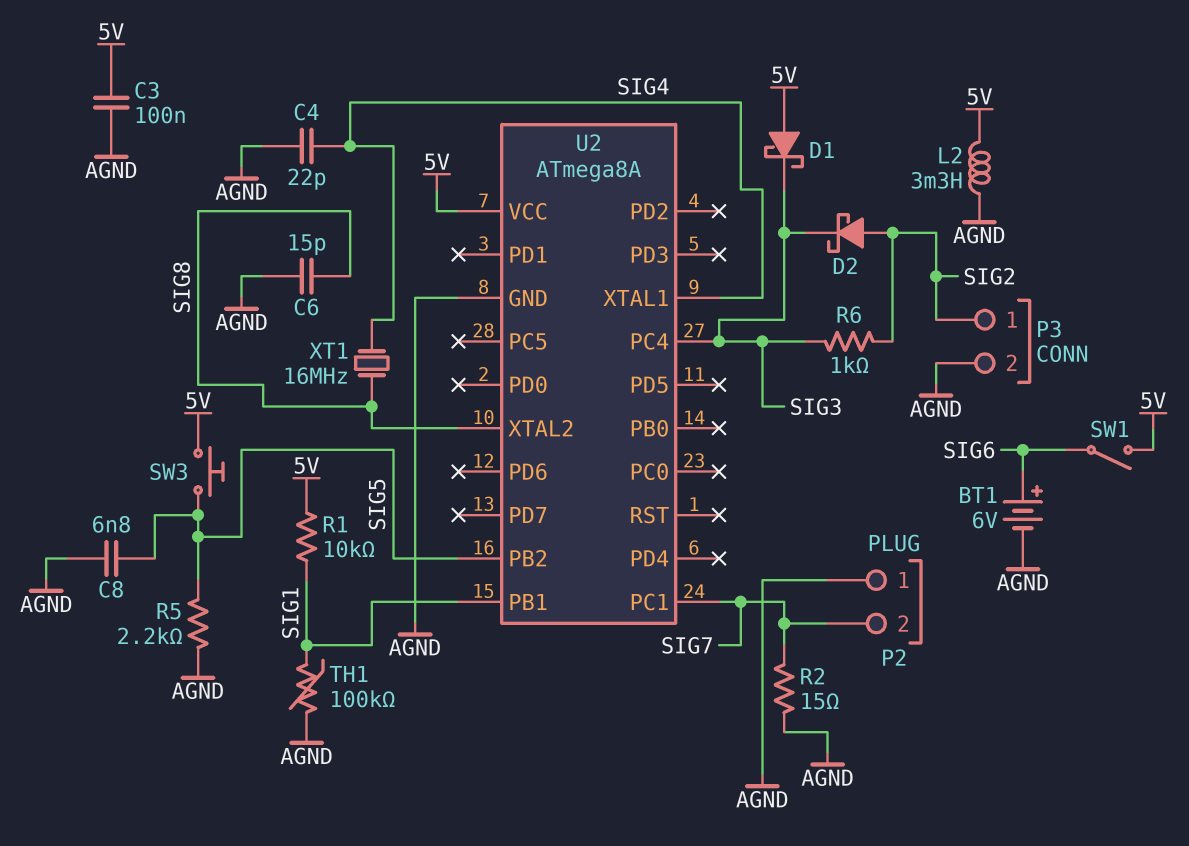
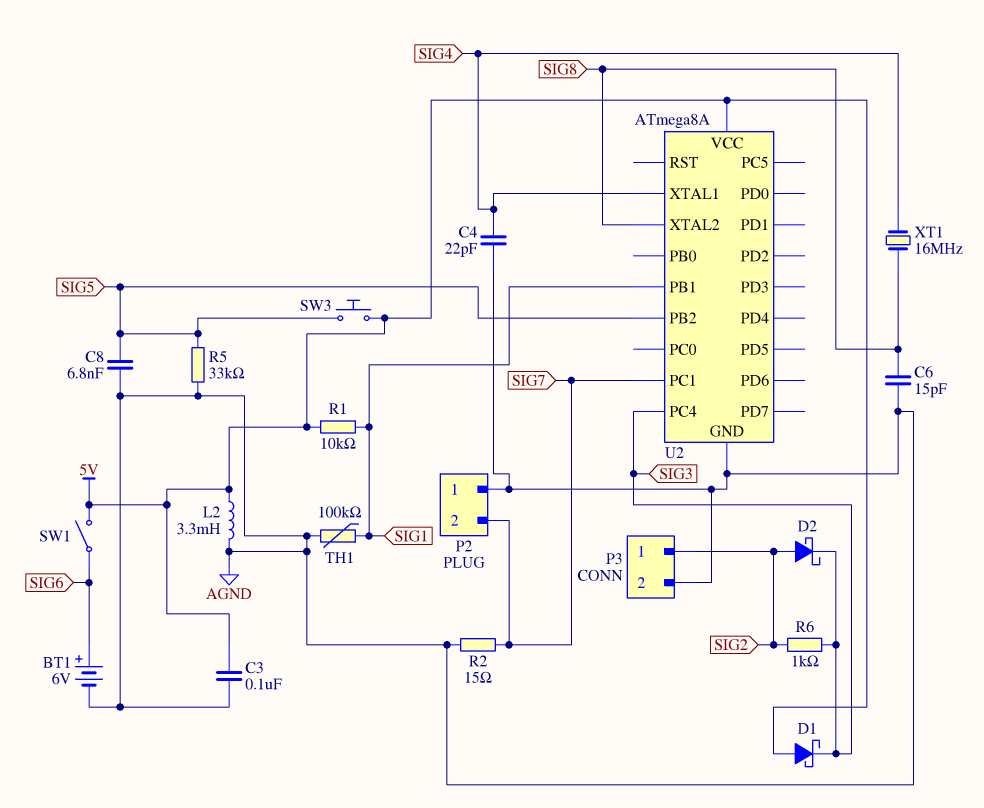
R5: 2.2k (AGND, SIG5) -> 33k (AGND, SIG5)

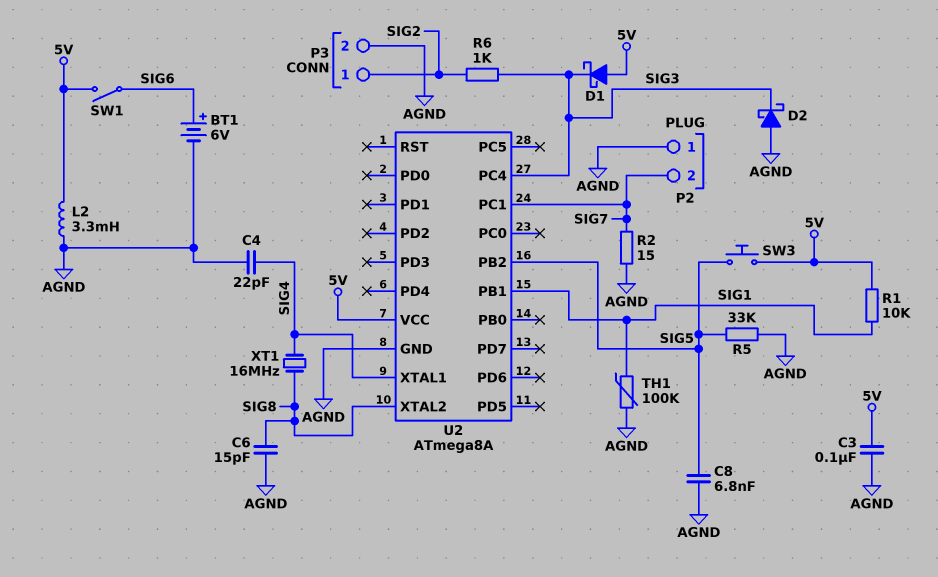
D2: schottky (A SIG2, K SIG3) -> schottky (A AGND, K SIG3)

